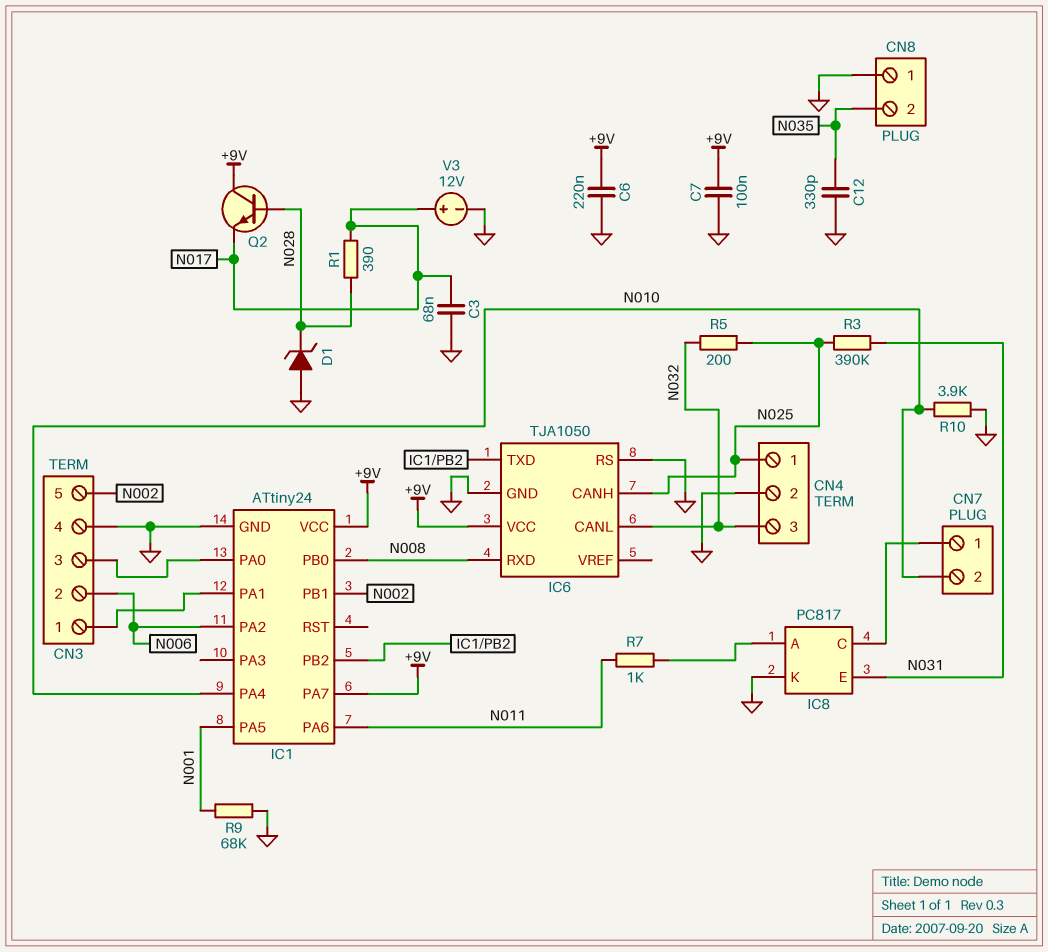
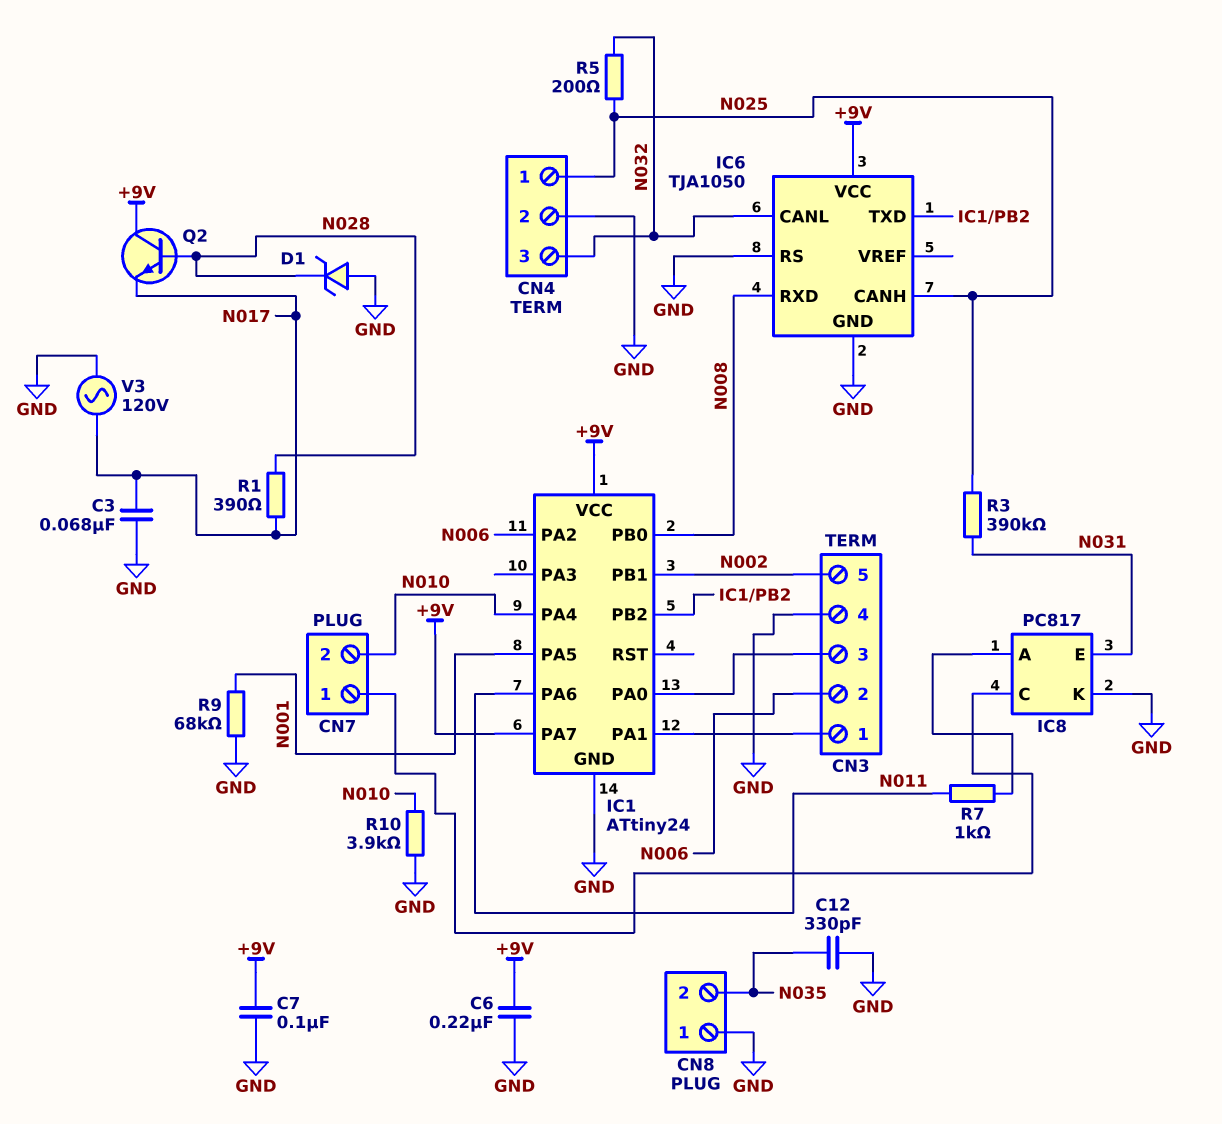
V3: 12V (plus N017, minus GND) -> AC 120V (GND, N017)

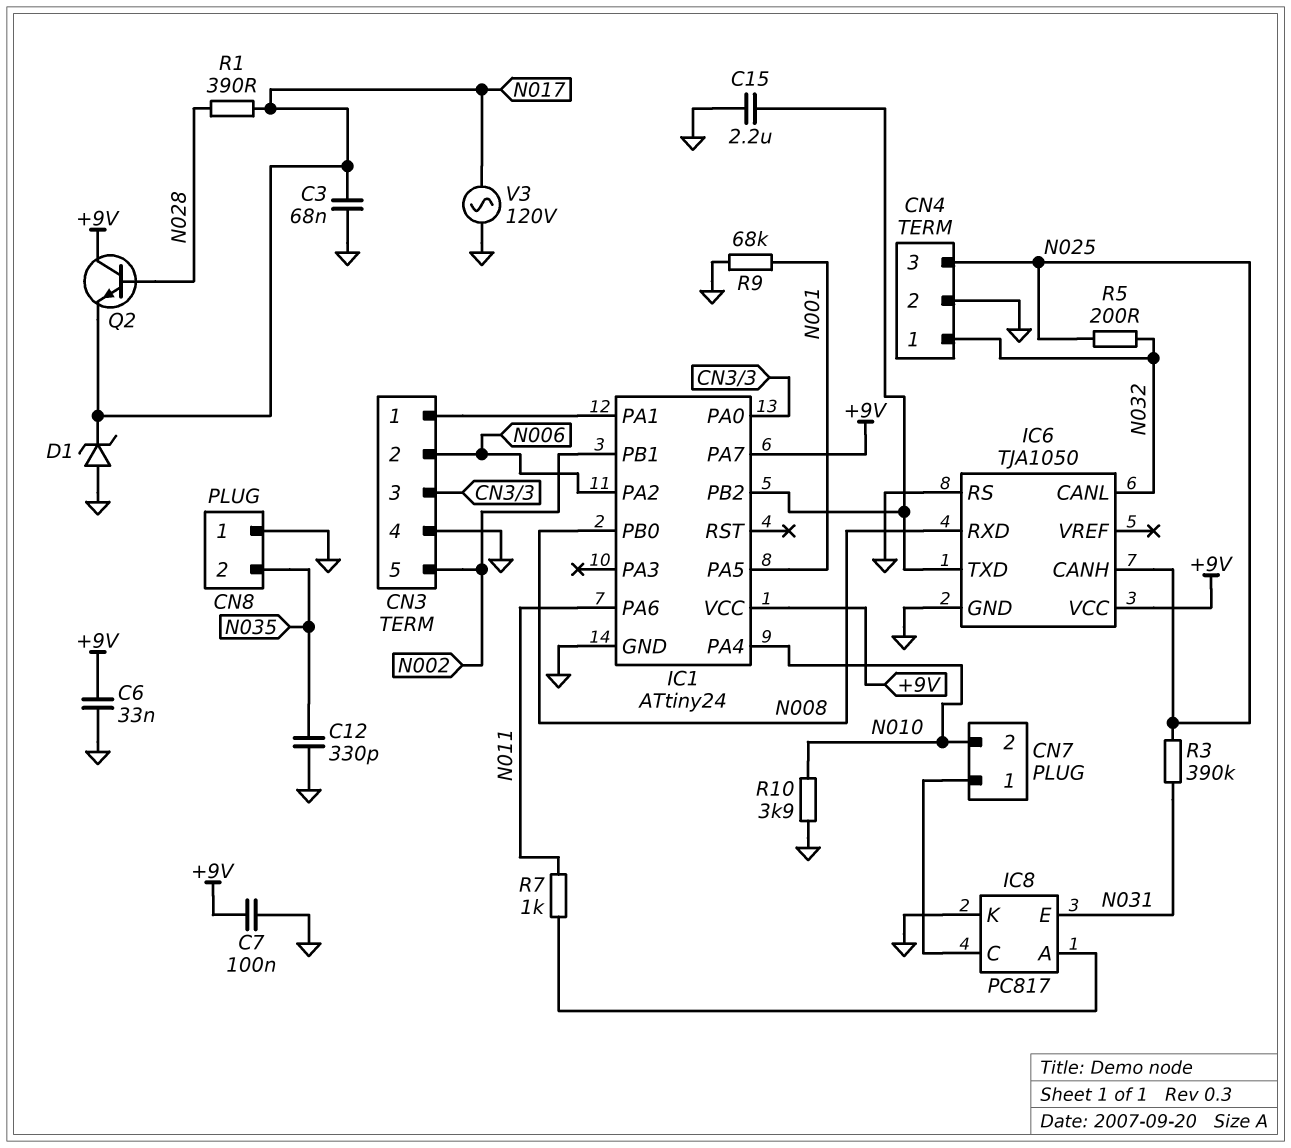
C6: 220nF (+9V, GND) -> 33nF (+9V, GND)
C15: none -> 2.2uF (GND, IC1/PB2)
CN4 pin 1: N025 -> N032
CN4 pin 3: N032 -> N025
D1: zener (A GND, K N028) -> zener (A GND, K N017)

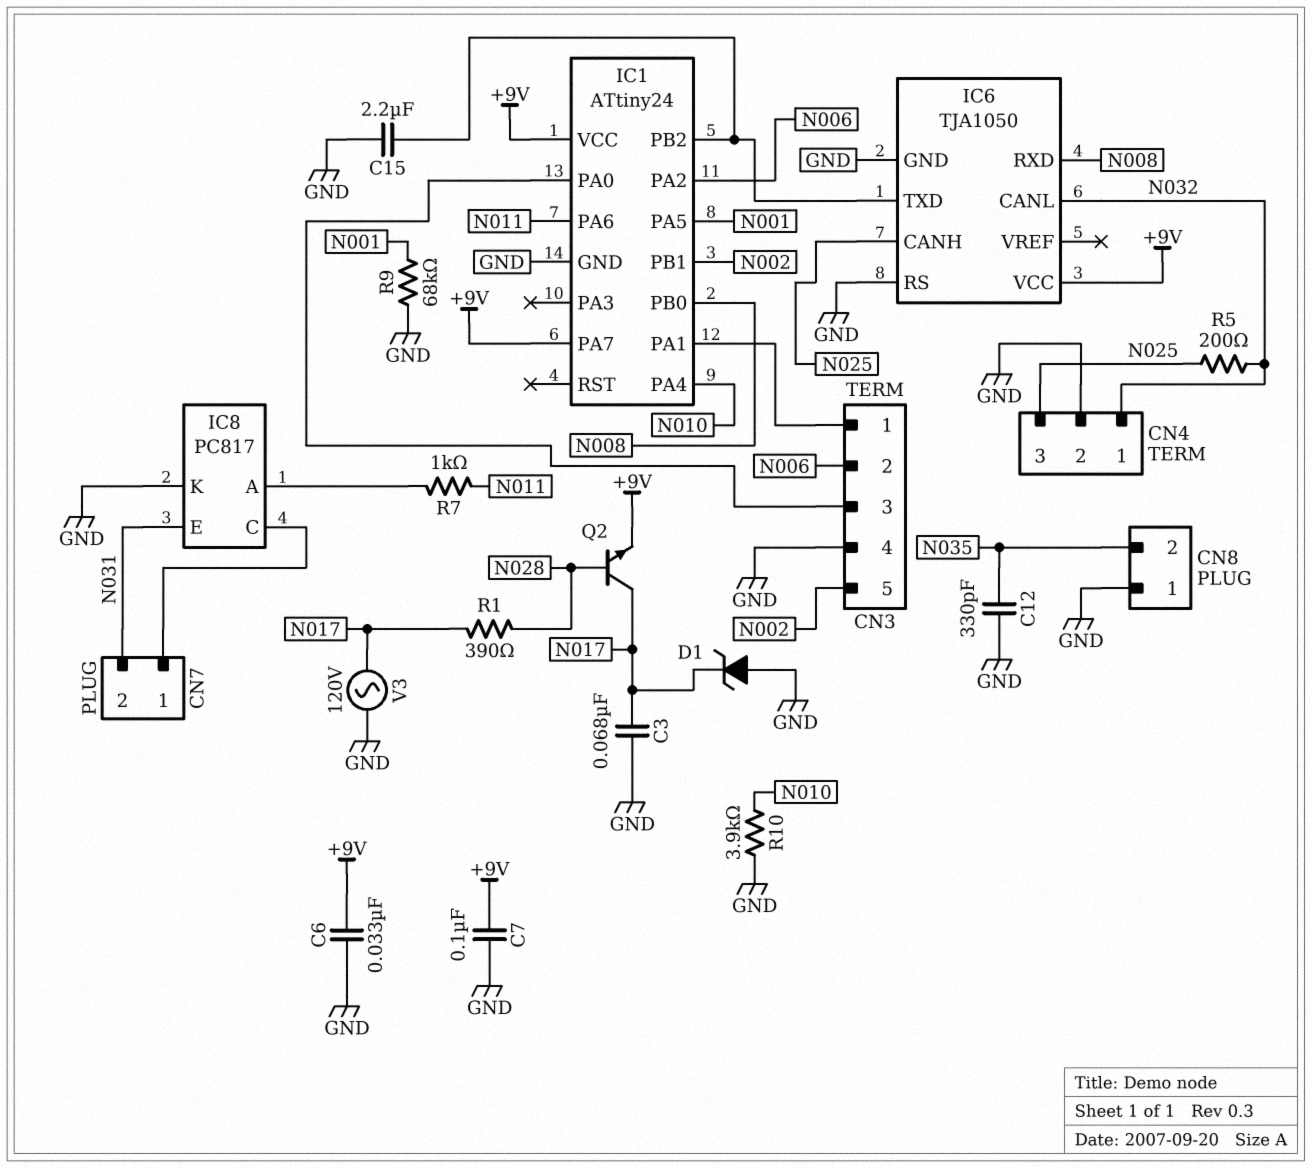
CN7 pin 2: N010 -> N031
Q2: NPN (B N028, C +9V, E N017) -> NPN (B N028, C N017, E +9V)
R3: 390k (N025, N031) -> none

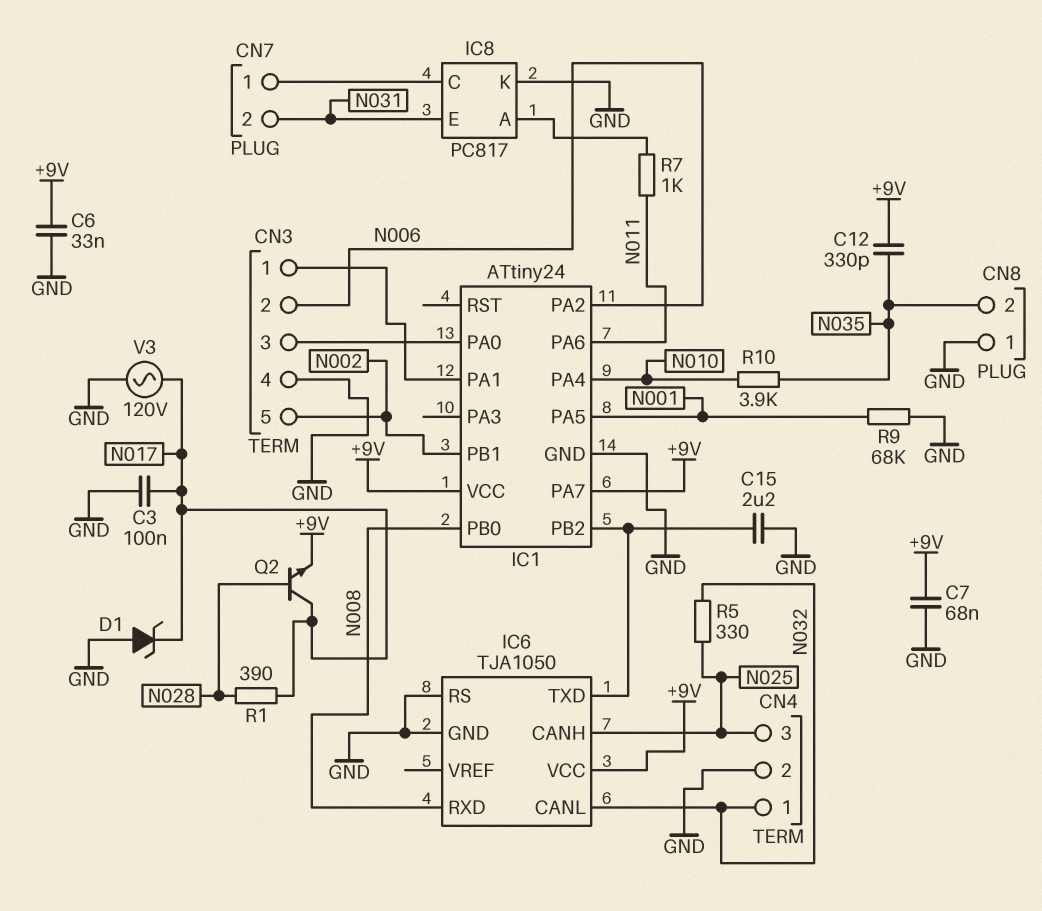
C3: 68nF (GND, N017) -> 100nF (GND, N017)
C7: 100nF (+9V, GND) -> 68nF (+9V, GND)
C12: 330pF (GND, N035) -> 330pF (+9V, N035)
R5: 200 (N025, N032) -> 330 (N025, N032)
R10: 3.9k (GND, N010) -> 3.9k (N010, N035)

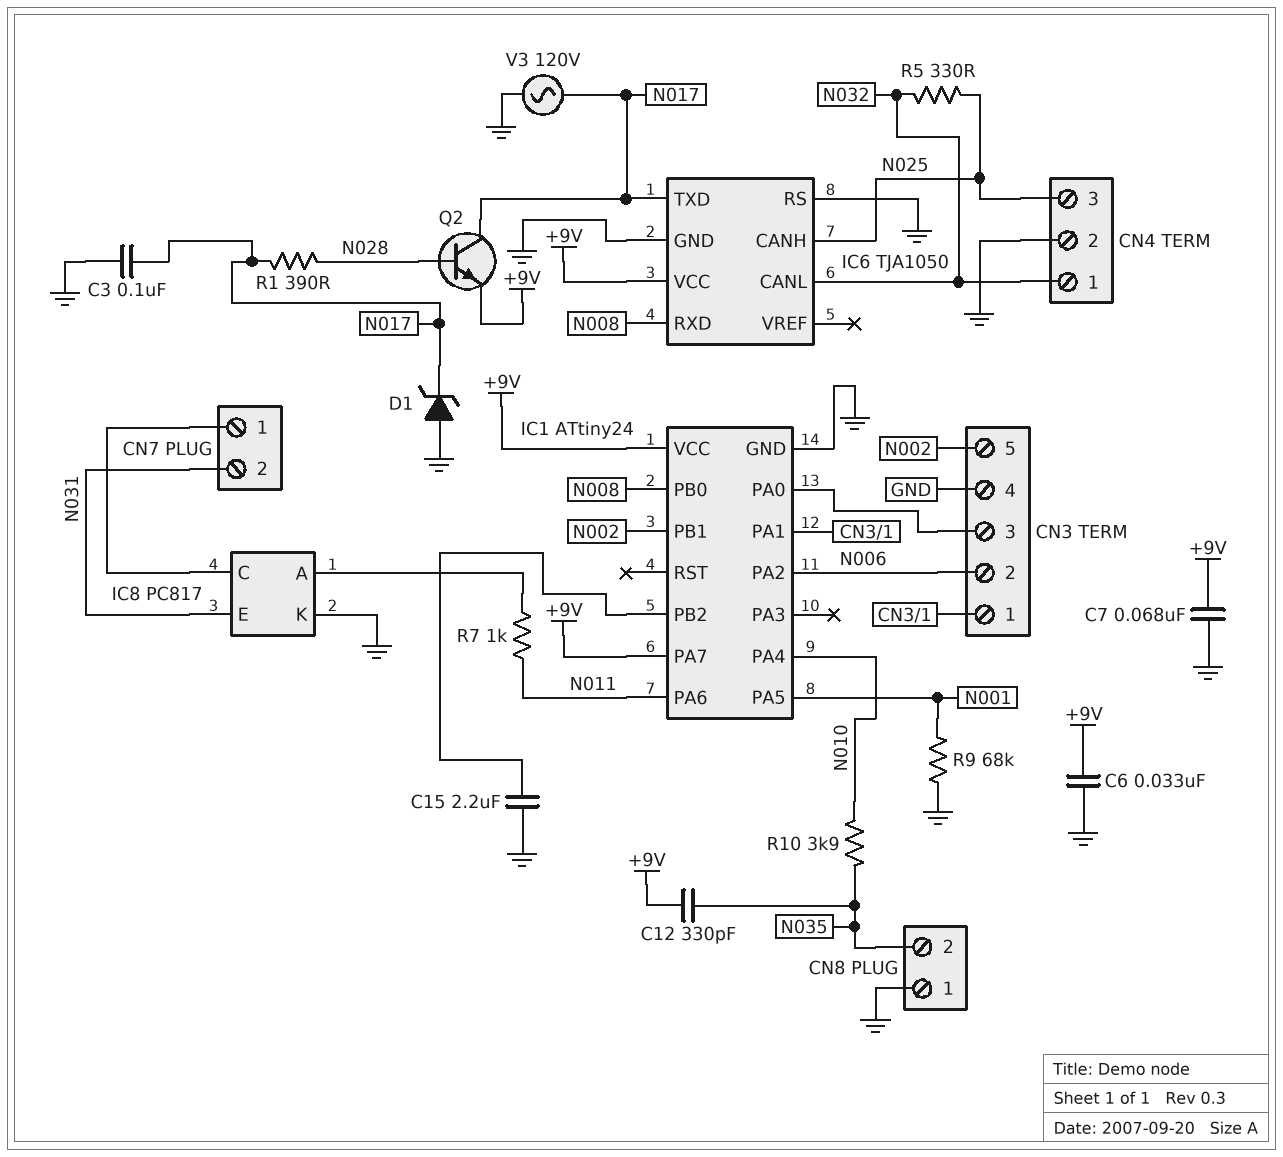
IC6 pin TXD: IC1/PB2 -> N017

